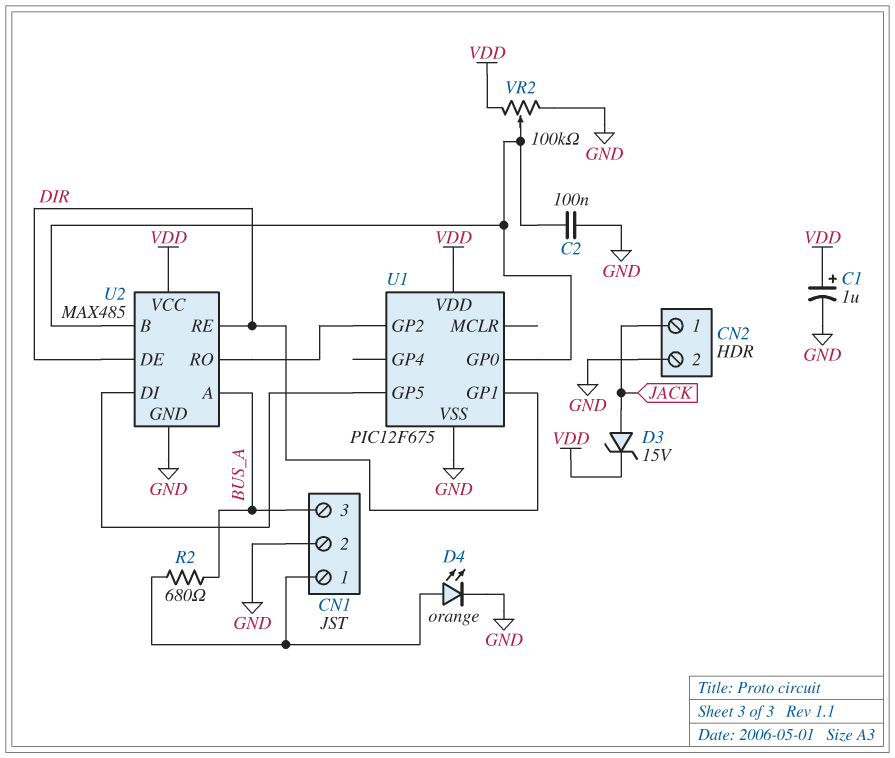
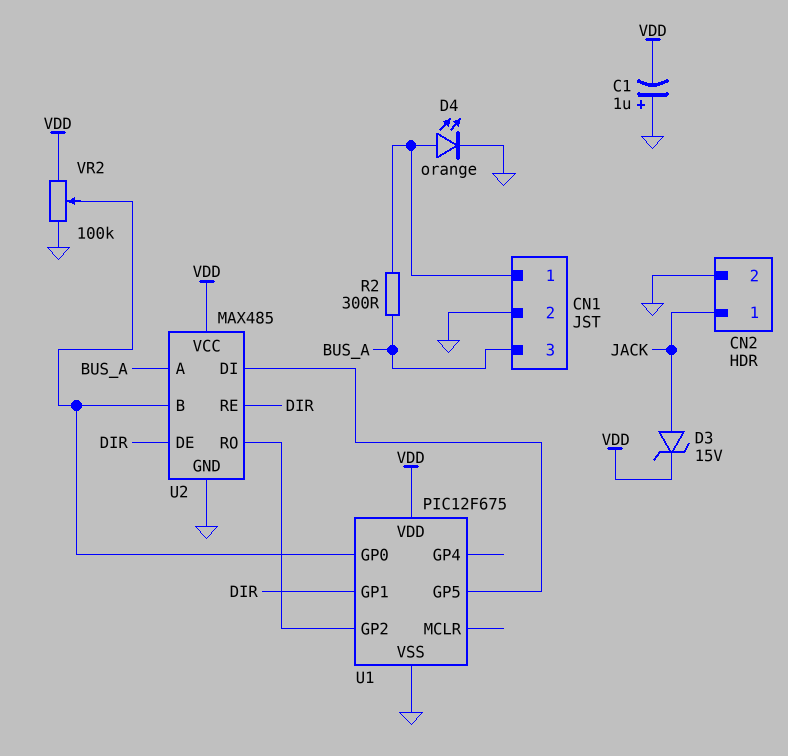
C1: 1uF (plus VDD, minus GND) -> 1uF (plus GND, minus VDD)
C2: 100nF (GND, U1/GP0) -> none
R2: 680 (BUS_A, CN1/1) -> 300 (BUS_A, CN1/1)

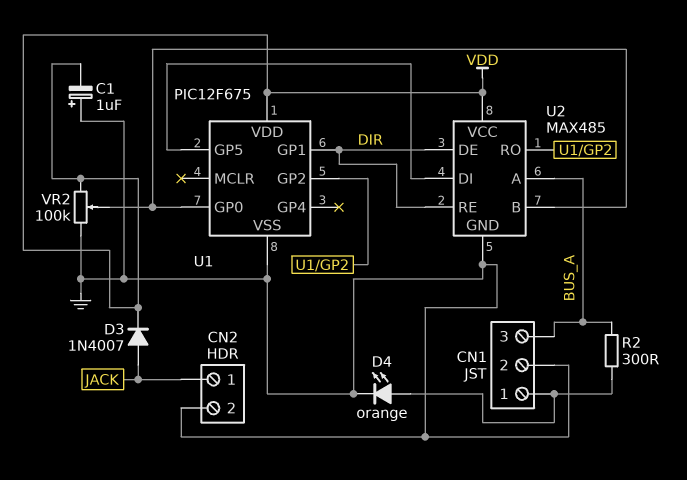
D3: zener 15V (A JACK, K VDD) -> diode 1N4007 (A JACK, K VDD)

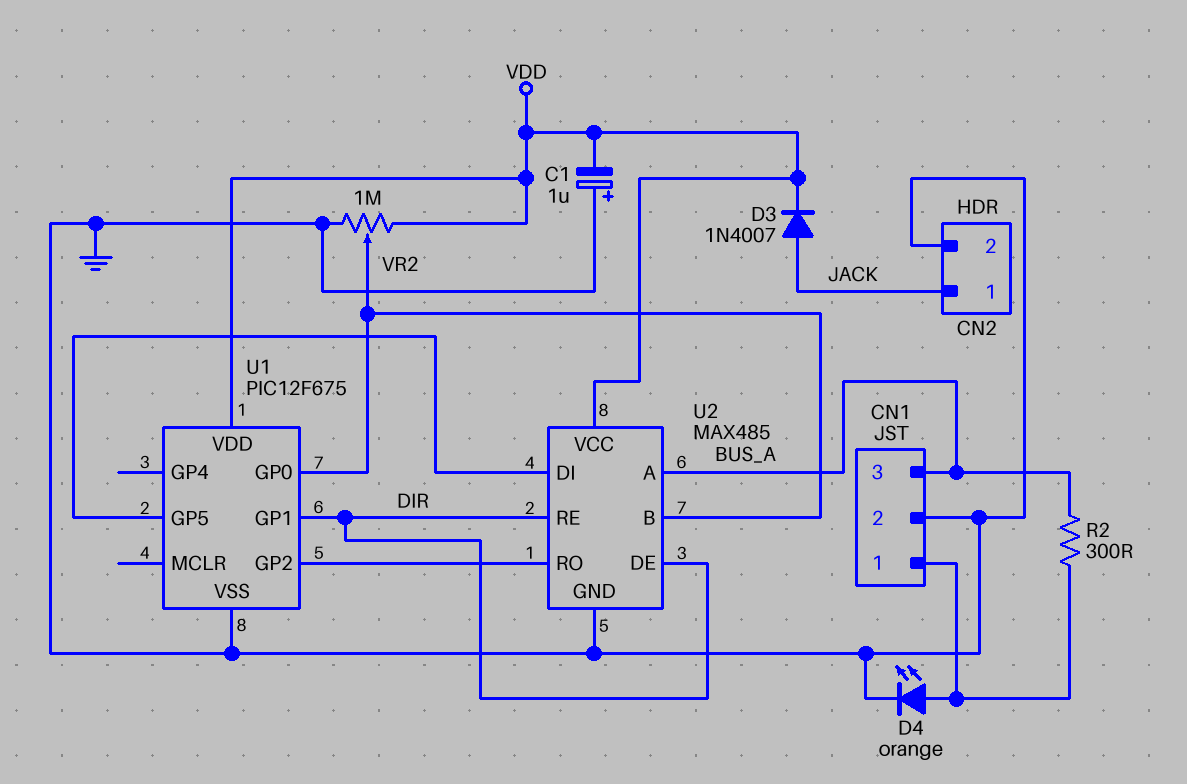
VR2: 100k (GND, VDD, wiper U1/GP0) -> 1M (GND, VDD, wiper U1/GP0)

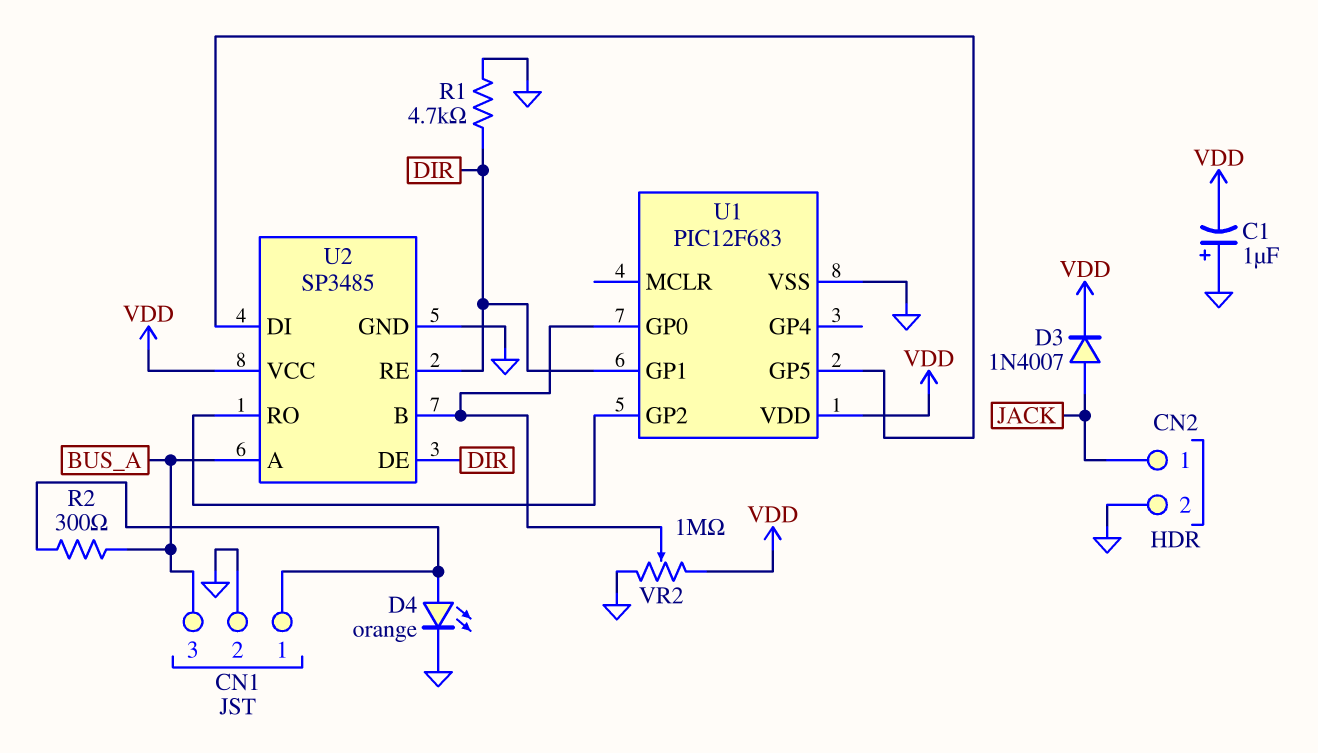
R1: none -> 4.7k (DIR, GND)
U1: PIC12F675 -> PIC12F683
U2: MAX485 -> SP3485

